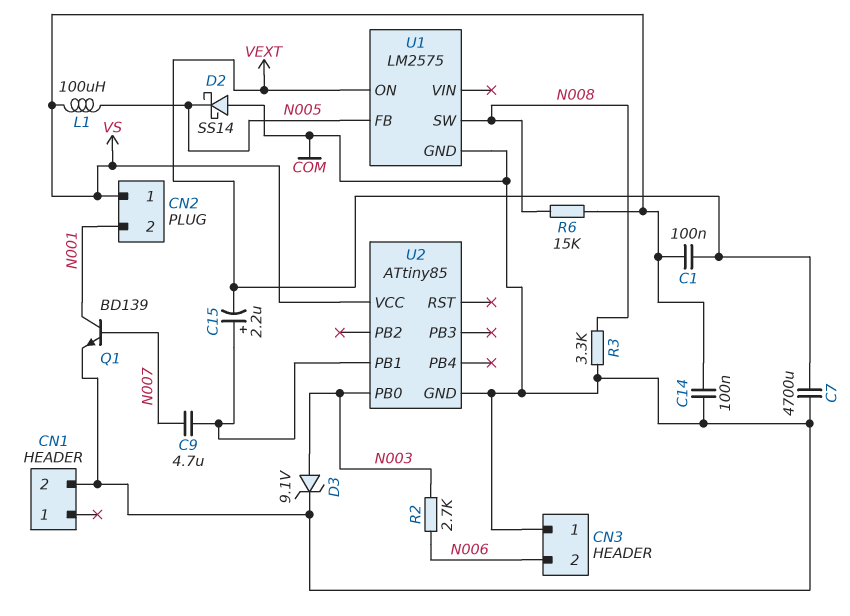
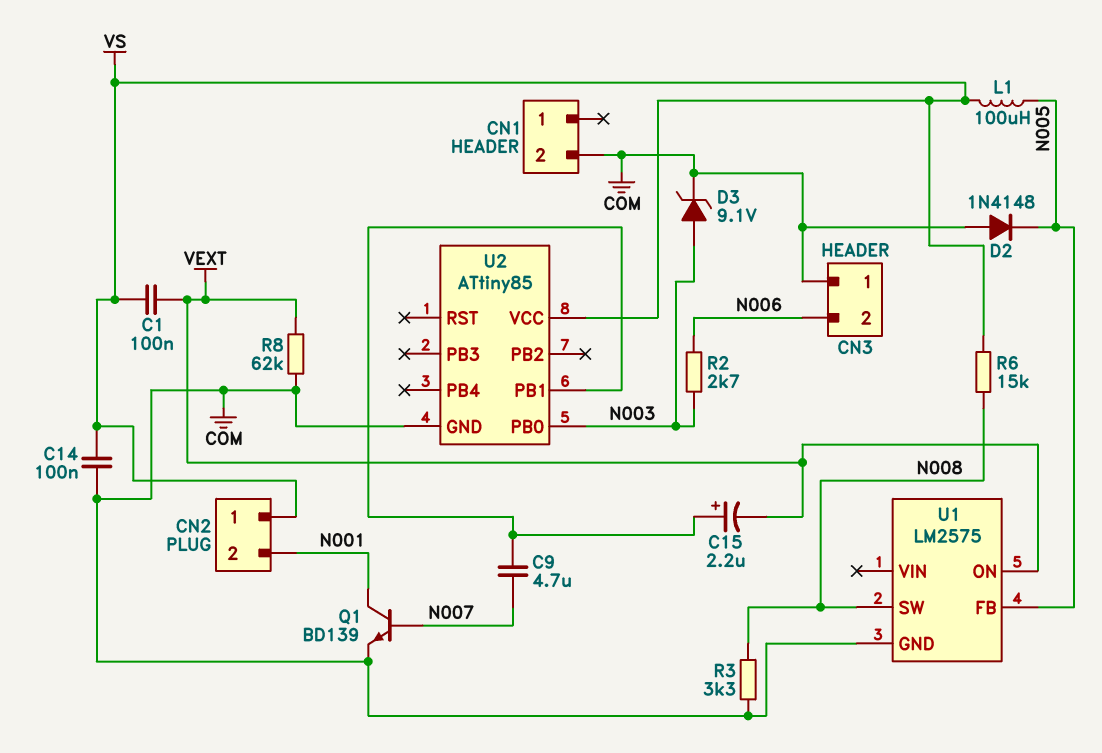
C7: 4700uF (COM, VEXT) -> none
D2: schottky SS14 (A COM, K N005) -> diode 1N4148 (A COM, K N005)
R8: none -> 62k (COM, VEXT)

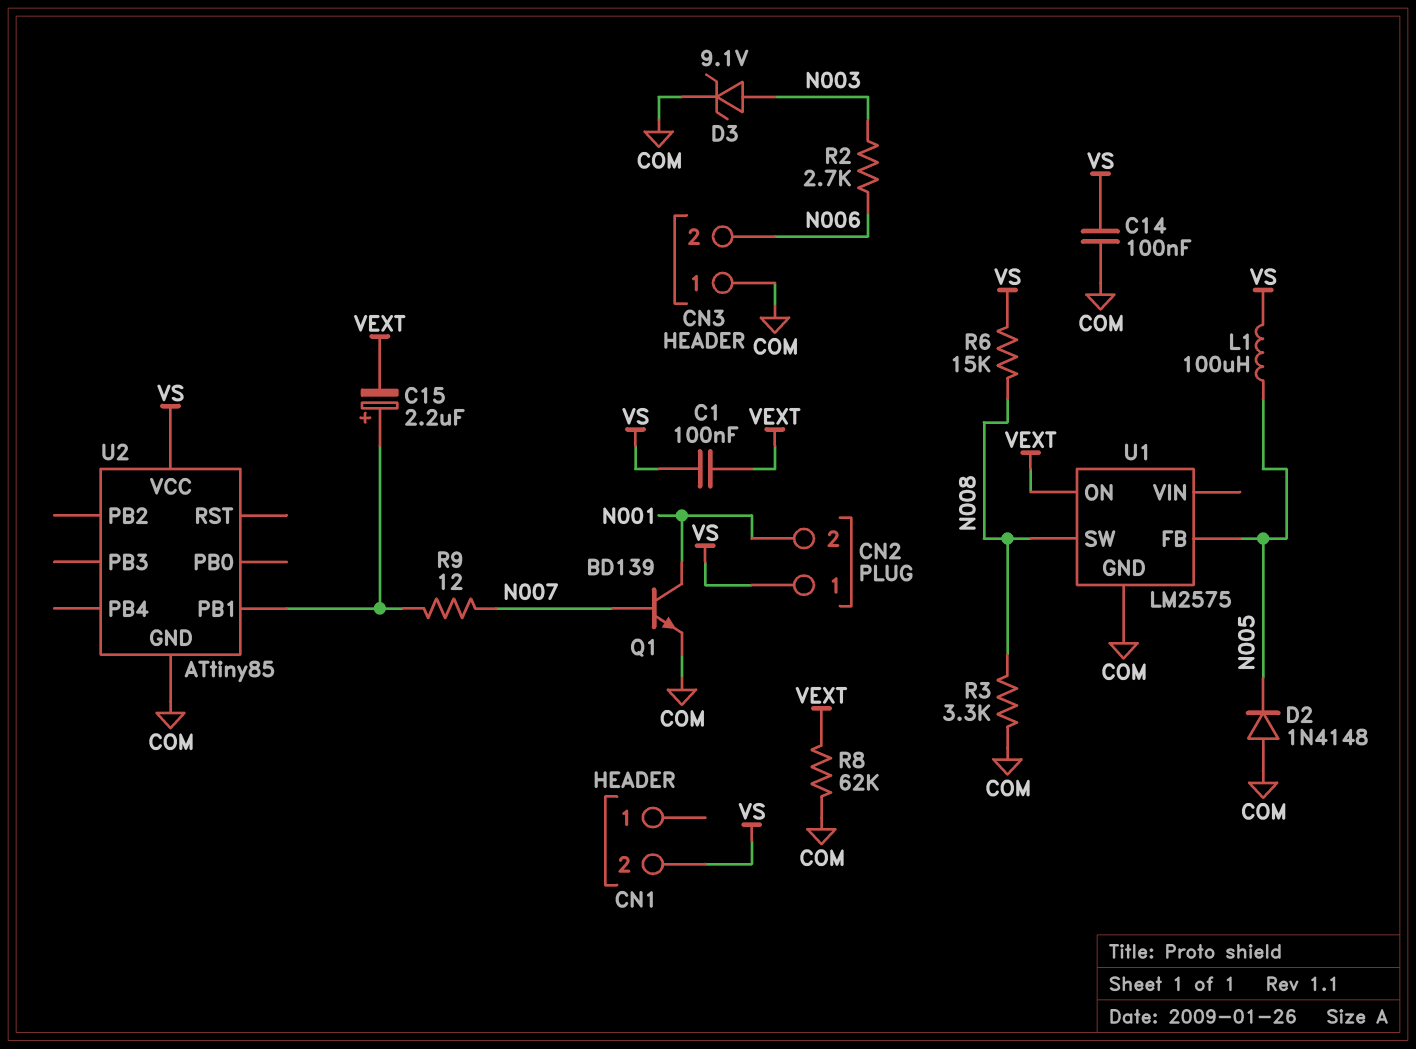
C9: 4.7uF (N007, U2/PB1) -> none
CN1 pin 2: COM -> VS
R9: none -> 12 (N007, U2/PB1)
U2 pin PB0: N003 -> none

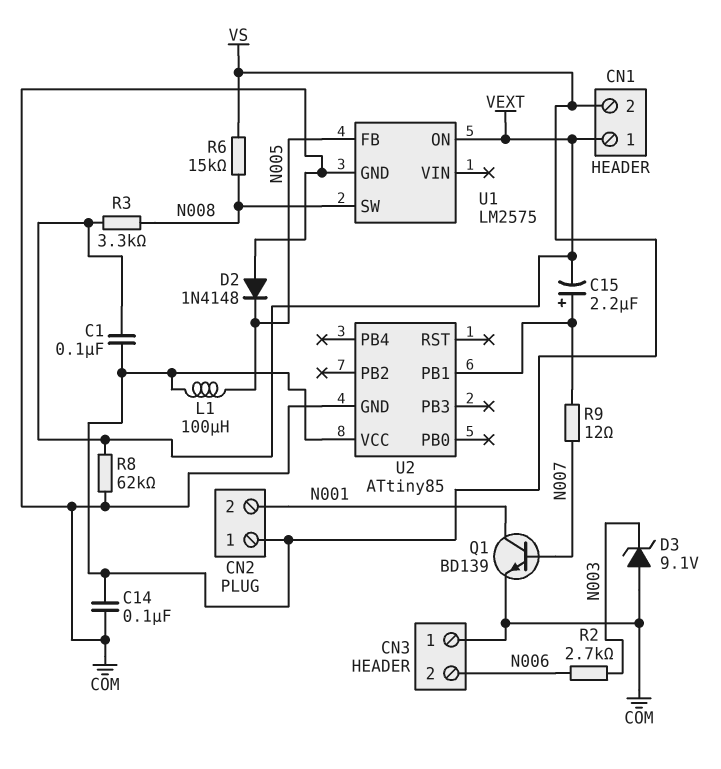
CN1 pin 1: none -> VEXT
D3: zener 9.1V (A N003, K COM) -> zener 9.1V (A COM, K N003)
R3: 3.3k (COM, N008) -> 3.3k (N008, VEXT)

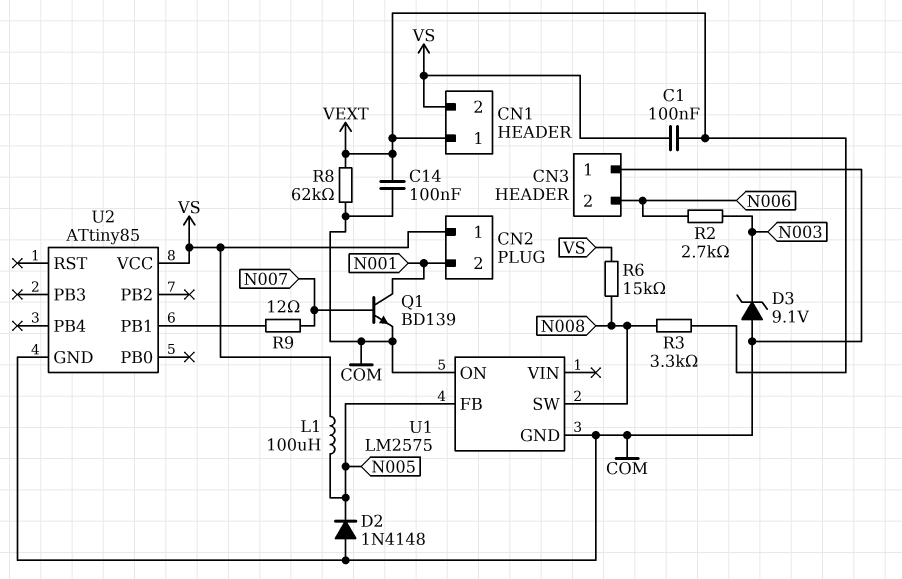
C14: 100nF (COM, VS) -> 100nF (COM, VEXT)
C15: 2.2uF (plus U2/PB1, minus VEXT) -> none
U1 pin ON: VEXT -> COM

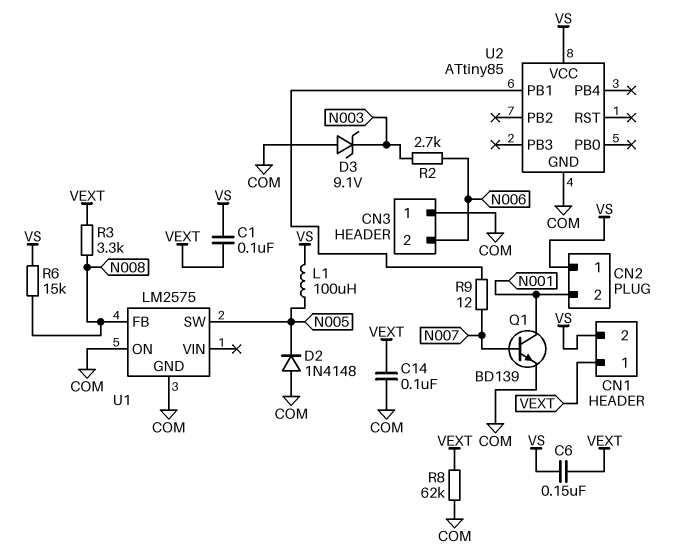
C6: none -> 150nF (VEXT, VS)
U1 pin FB: N005 -> N008
U1 pin SW: N008 -> N005

